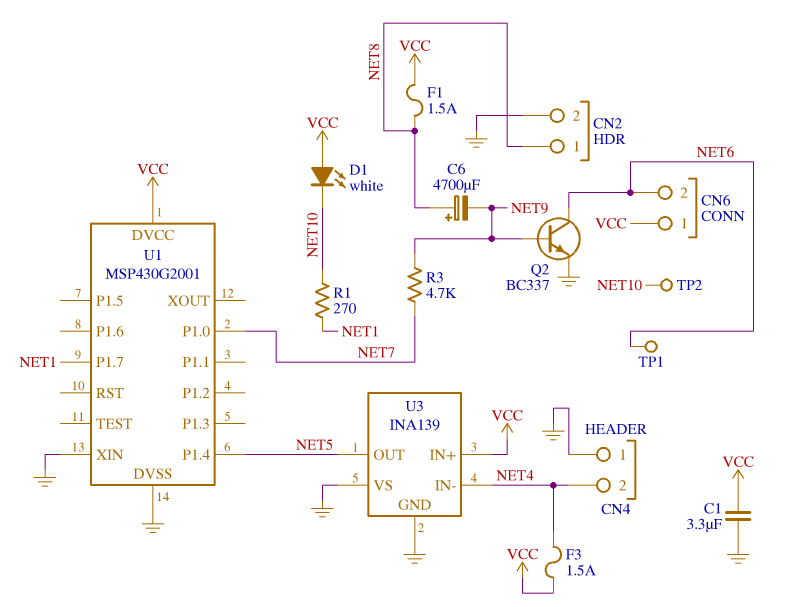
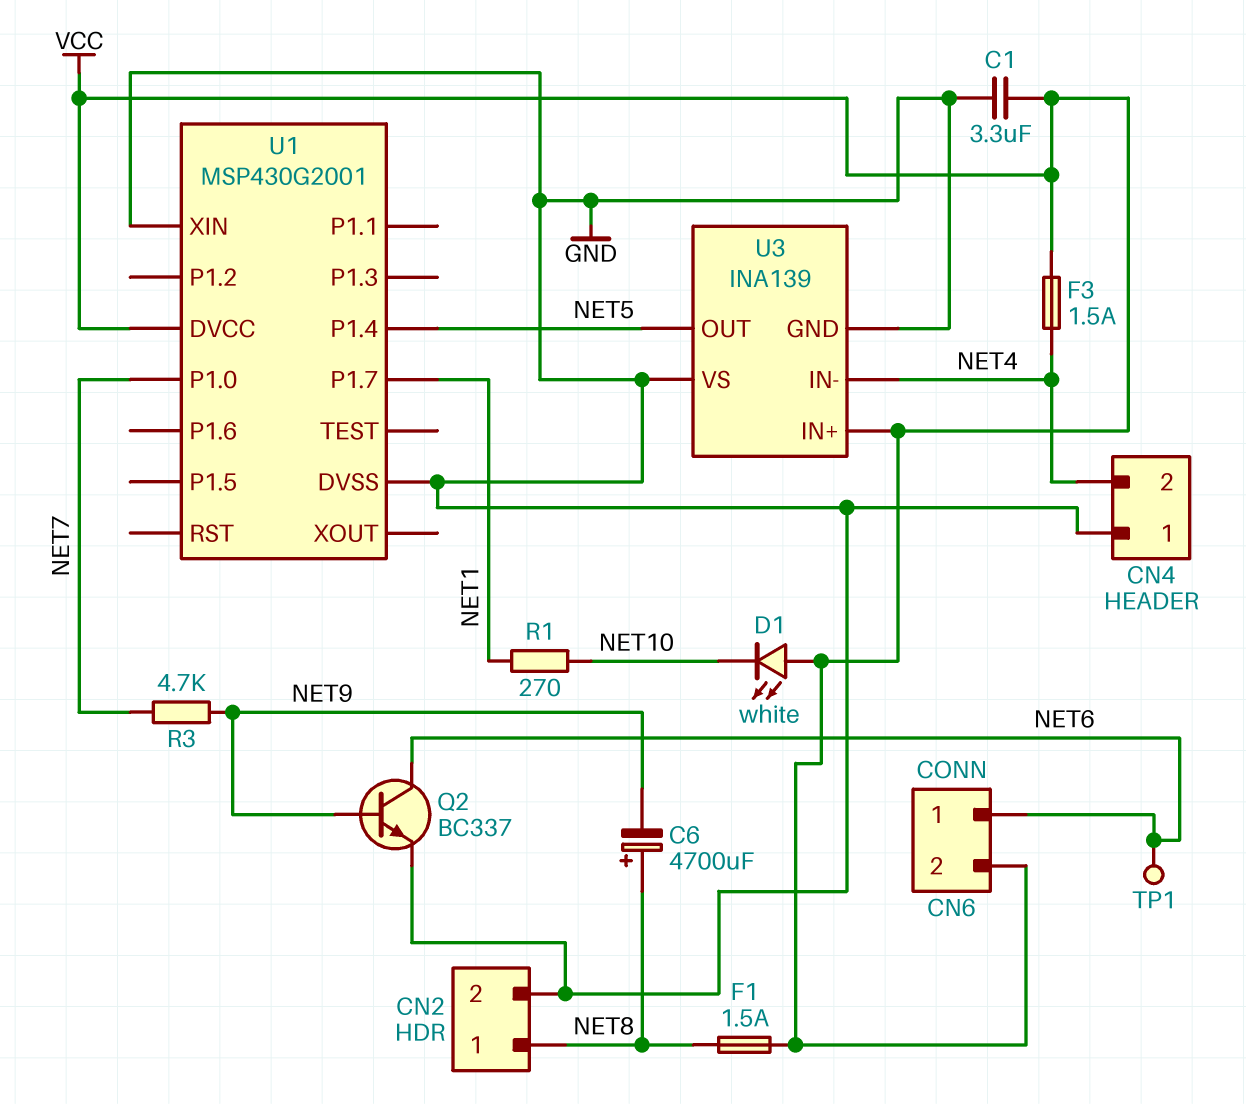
CN6 pin 1: VCC -> NET6
CN6 pin 2: NET6 -> VCC
TP2: test point (NET10) -> none

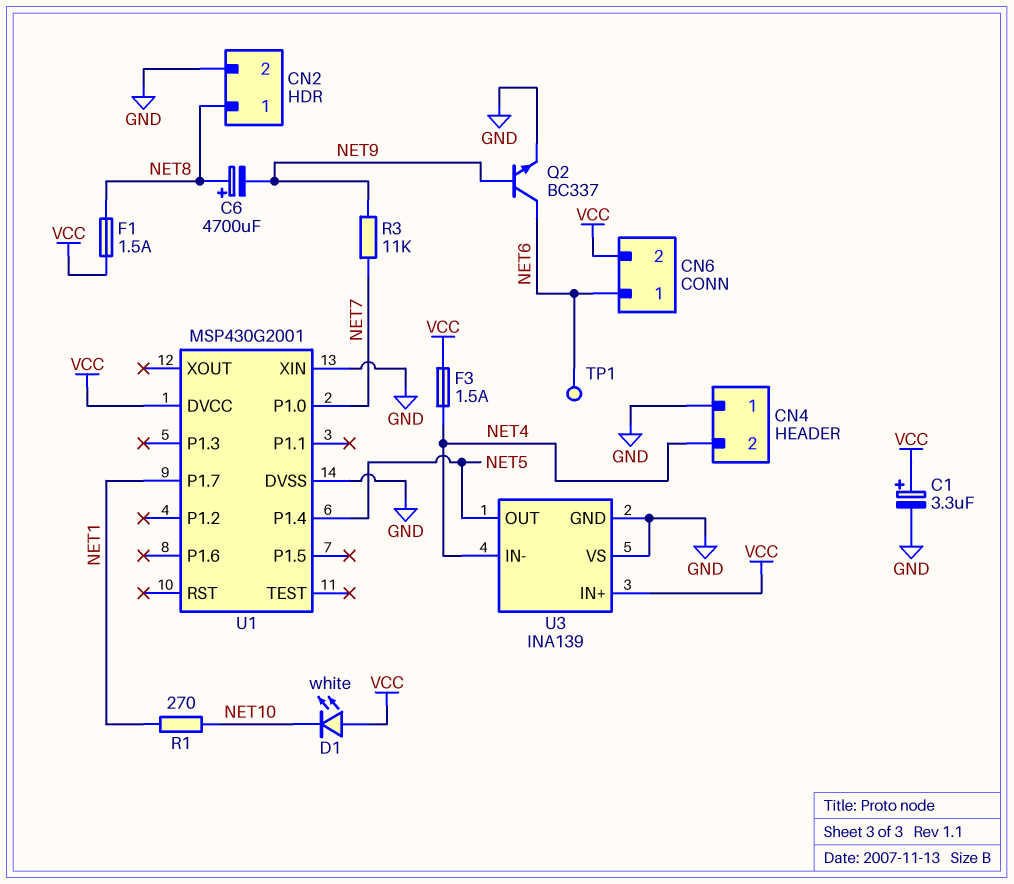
C1: 3.3uF (GND, VCC) -> 3.3uF (plus VCC, minus GND)
R3: 4.7k (NET7, NET9) -> 11k (NET7, NET9)

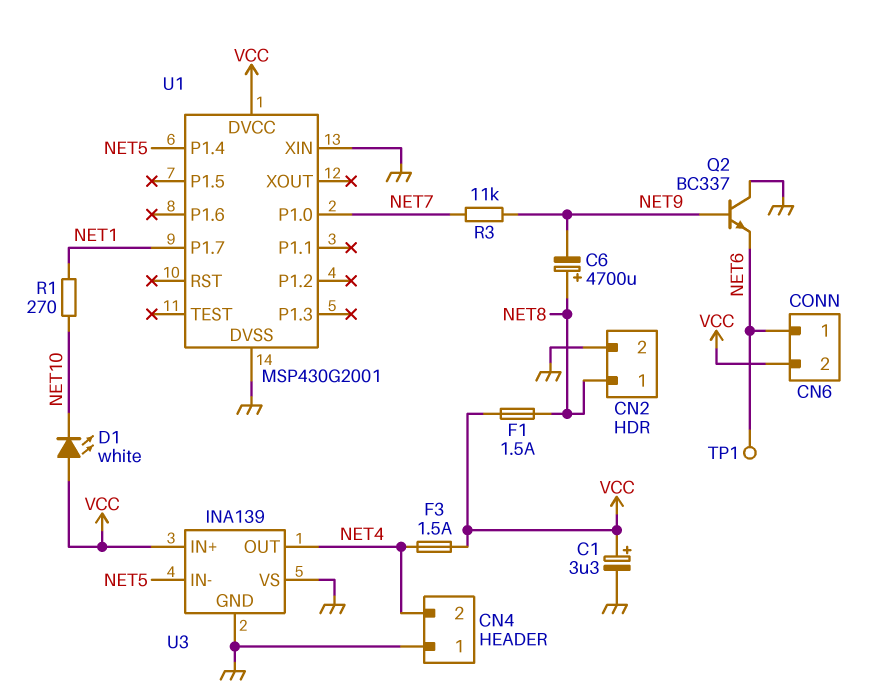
Q2: NPN BC337 (B NET9, C NET6, E GND) -> NPN BC337 (B NET9, C GND, E NET6)
U3 pin IN-: NET4 -> NET5
U3 pin OUT: NET5 -> NET4

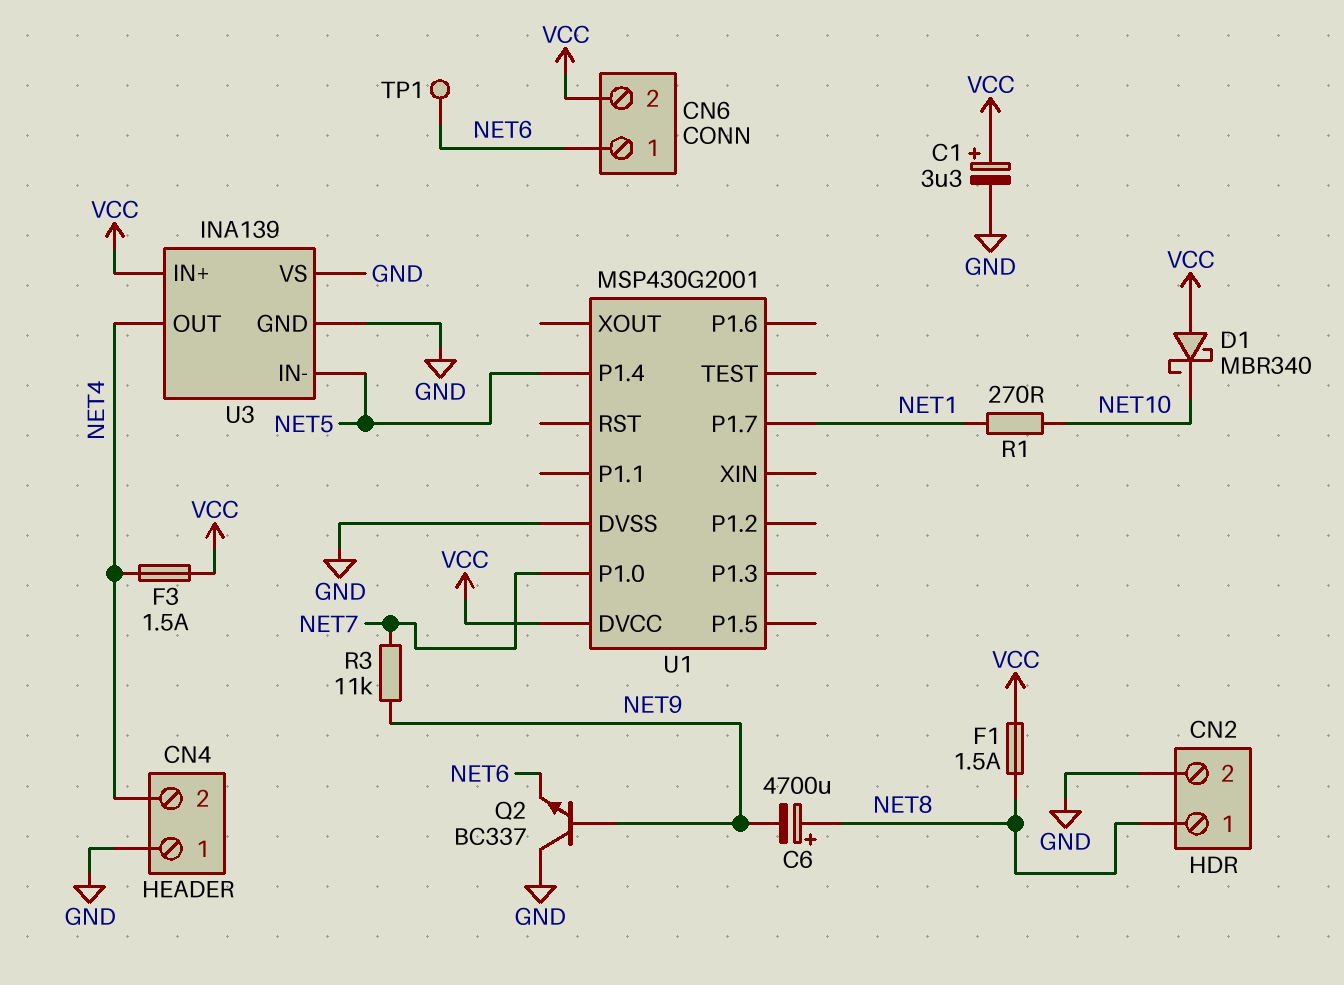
D1: LED white (A VCC, K NET10) -> schottky MBR340 (A VCC, K NET10)
U1 pin XIN: GND -> none

